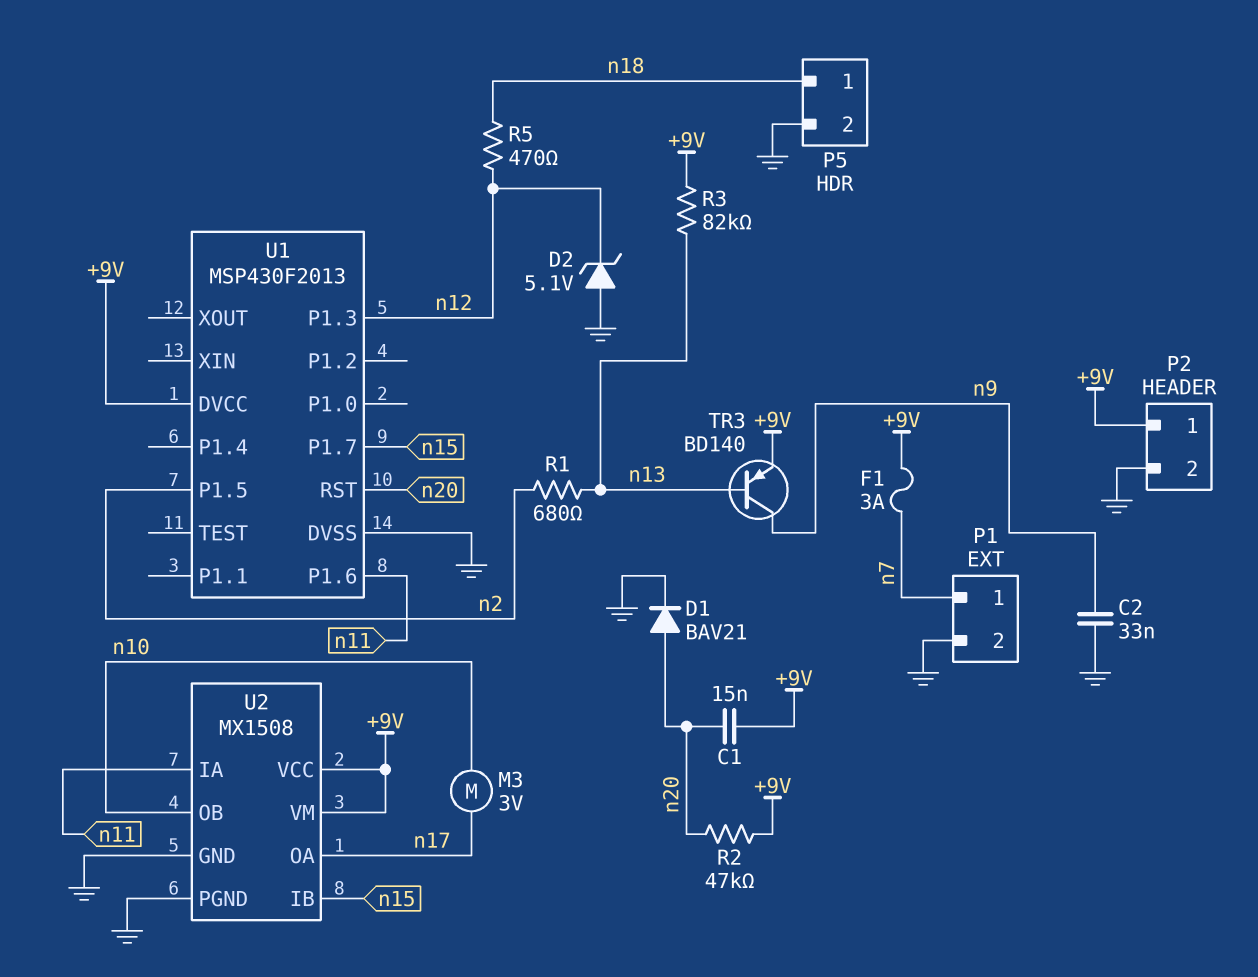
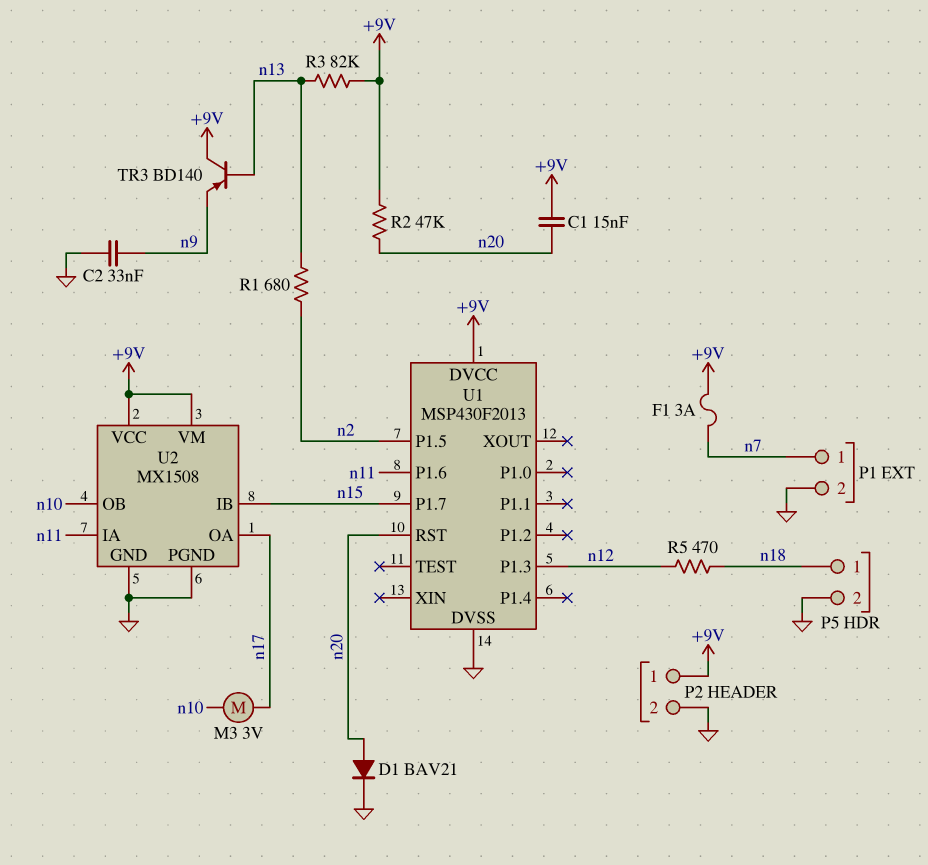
D2: zener 5.1V (A GND, K n12) -> none
TR3: PNP BD140 (B n13, C n9, E +9V) -> PNP BD140 (B n13, C +9V, E n9)

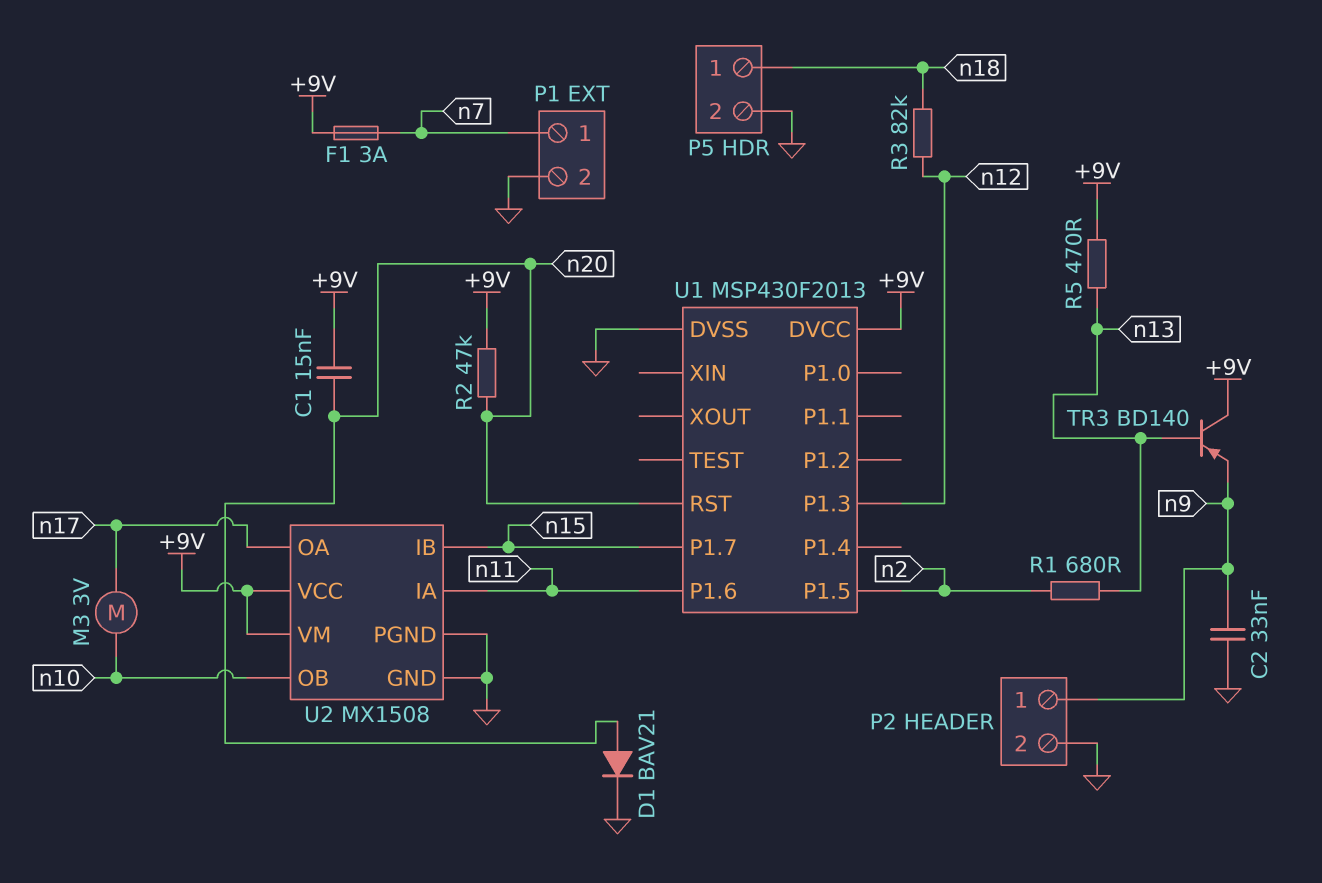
P2 pin 1: +9V -> n9
R3: 82k (+9V, n13) -> 82k (n12, n18)
R5: 470 (n12, n18) -> 470 (+9V, n13)

